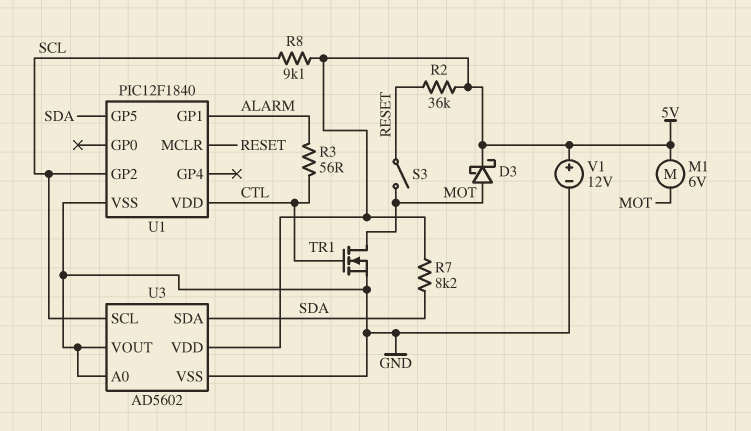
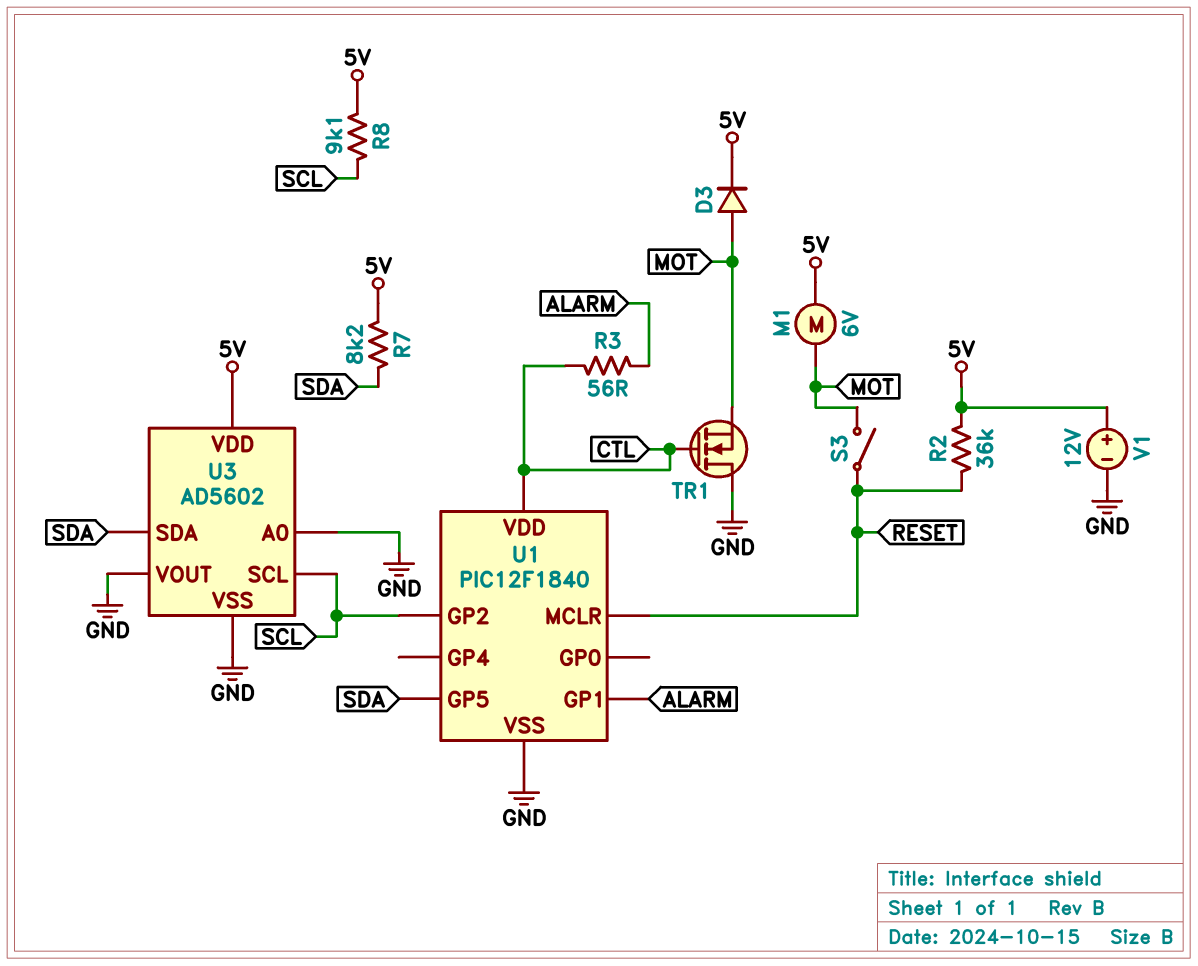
D3: schottky (A MOT, K 5V) -> diode (A MOT, K 5V)
TR1: NMOS (G CTL, D MOT, S GND) -> NMOS (G CTL, D GND, S MOT)

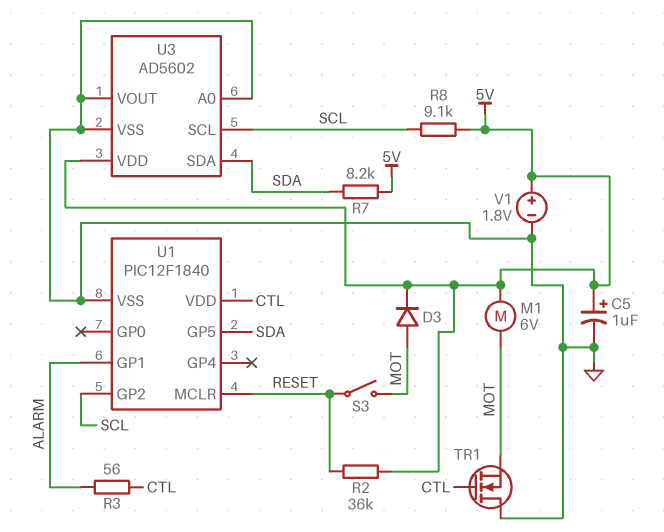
C5: none -> 1uF (plus 5V, minus GND)
V1: 12V (plus 5V, minus GND) -> 1.8V (plus 5V, minus GND)

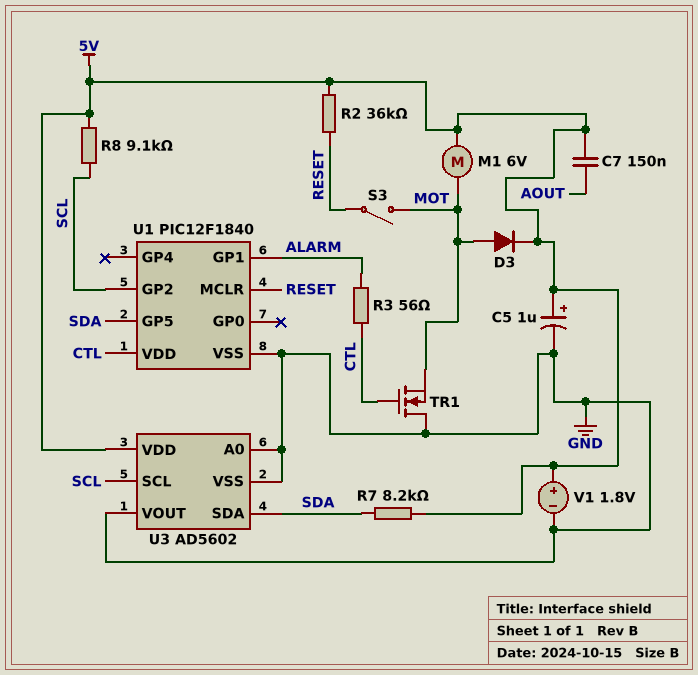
C7: none -> 150nF (5V, AOUT)

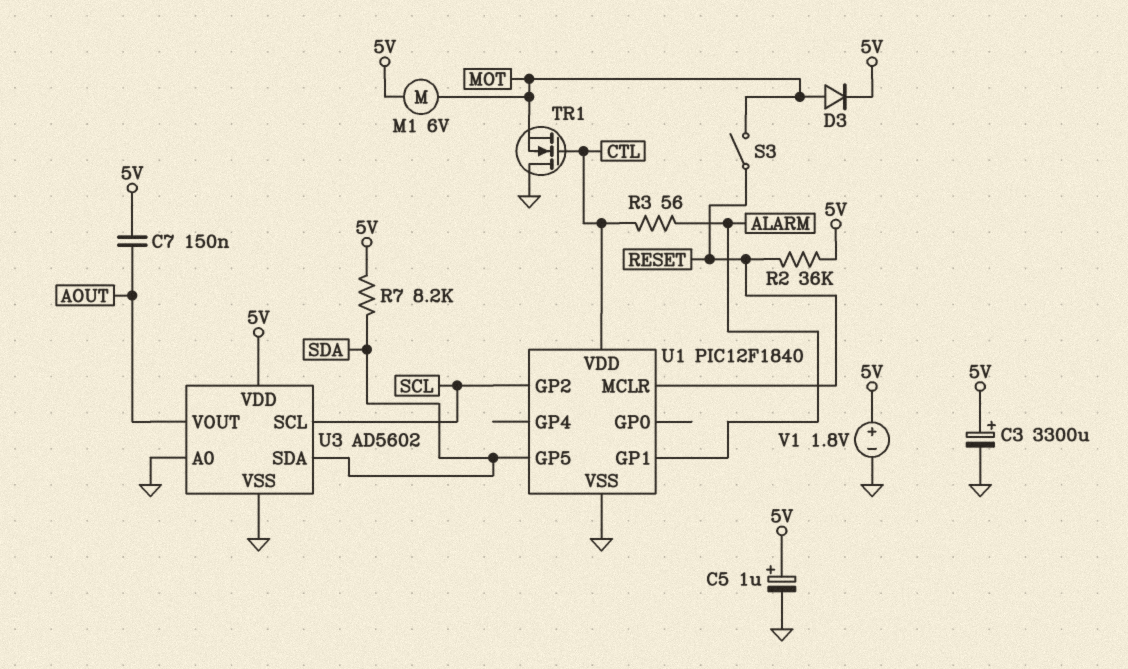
C3: none -> 3300uF (plus 5V, minus GND)
R8: 9.1k (5V, SCL) -> none
U3 pin VOUT: GND -> AOUT

